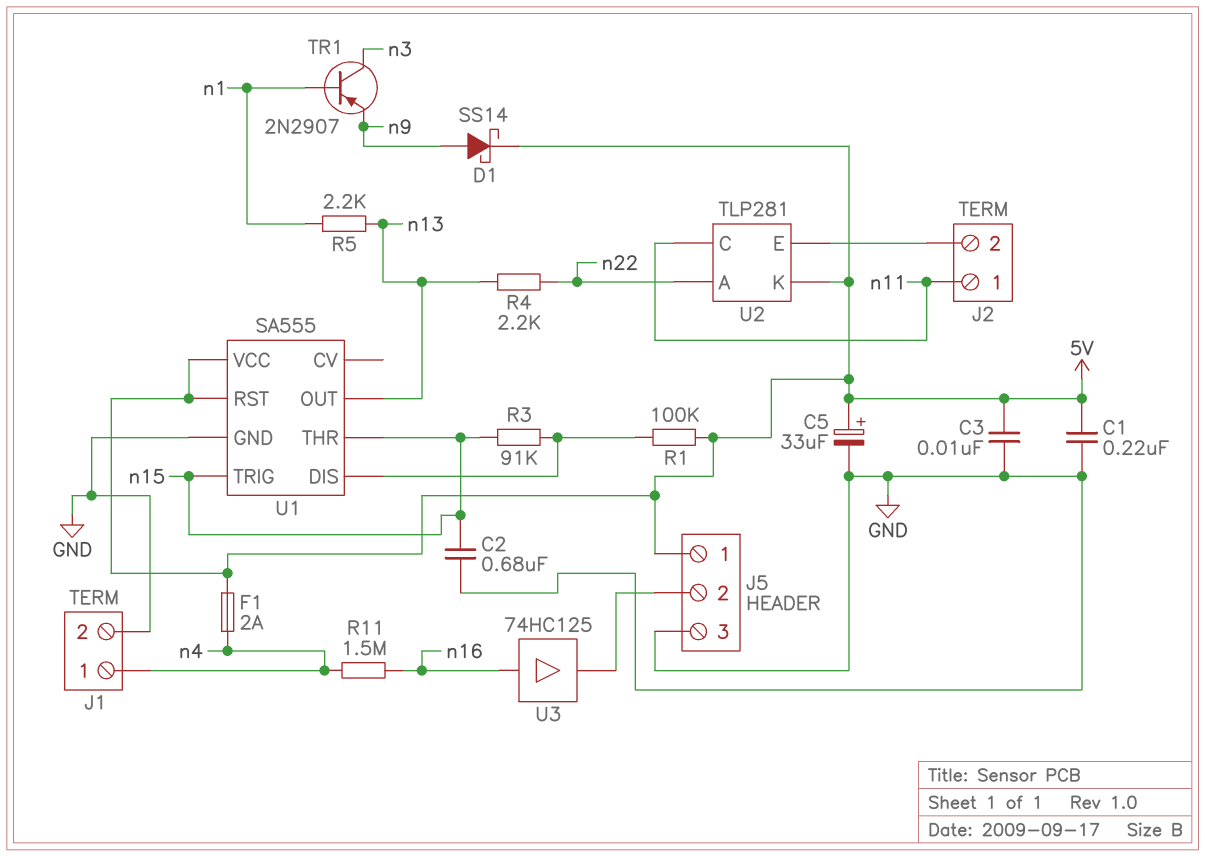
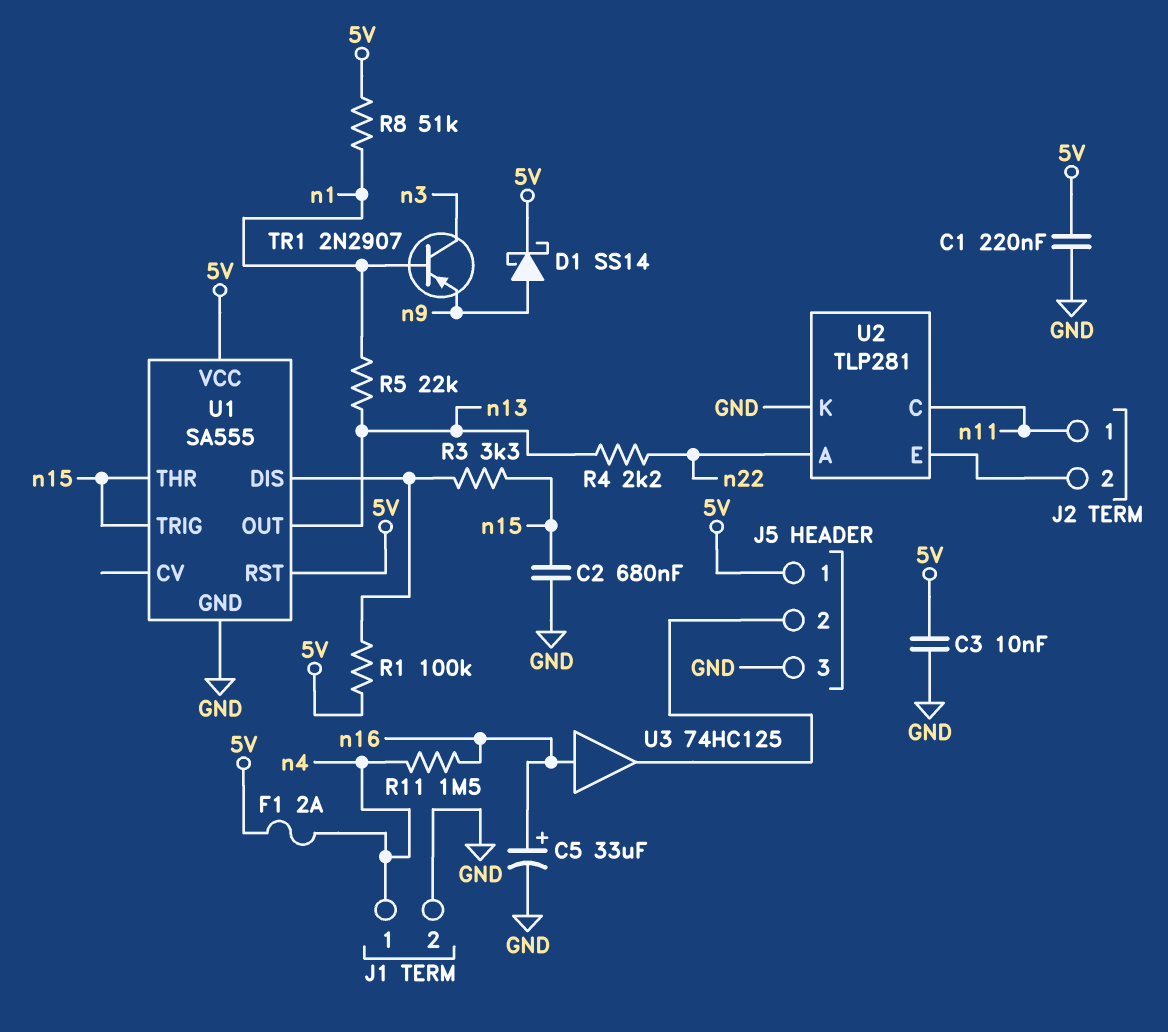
C5: 33uF (plus 5V, minus GND) -> 33uF (plus n16, minus GND)
R3: 91k (U1/DIS, n15) -> 3.3k (U1/DIS, n15)
R5: 2.2k (n1, n13) -> 22k (n1, n13)
R8: none -> 51k (5V, n1)
U2 pin K: 5V -> GND

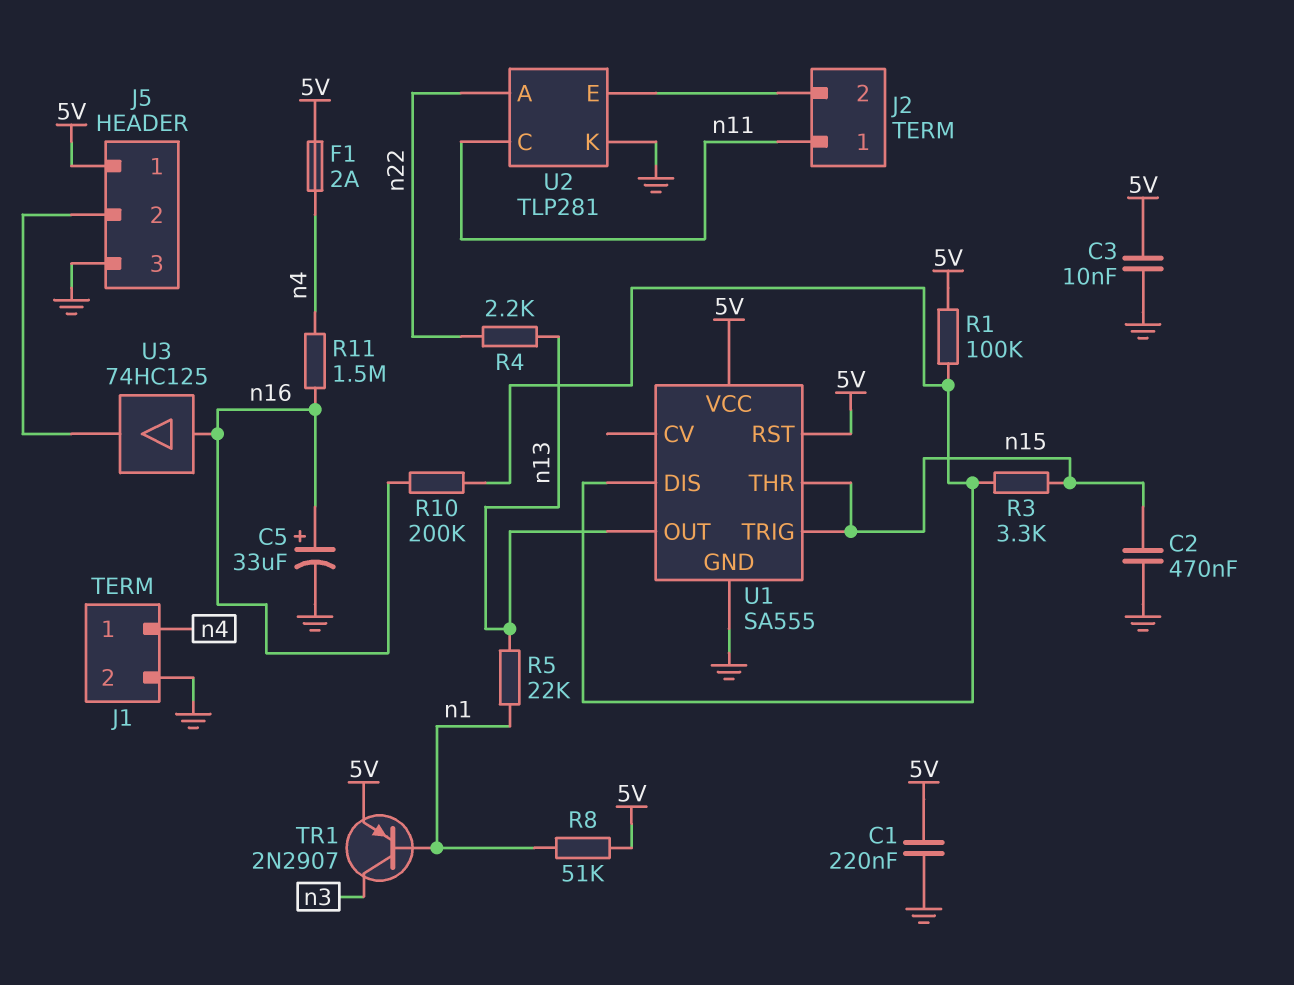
C2: 680nF (GND, n15) -> 470nF (GND, n15)
D1: schottky SS14 (A n9, K 5V) -> none
R10: none -> 200k (U1/DIS, n16)
TR1: PNP 2N2907 (B n1, C n3, E n9) -> PNP 2N2907 (B n1, C n3, E 5V)

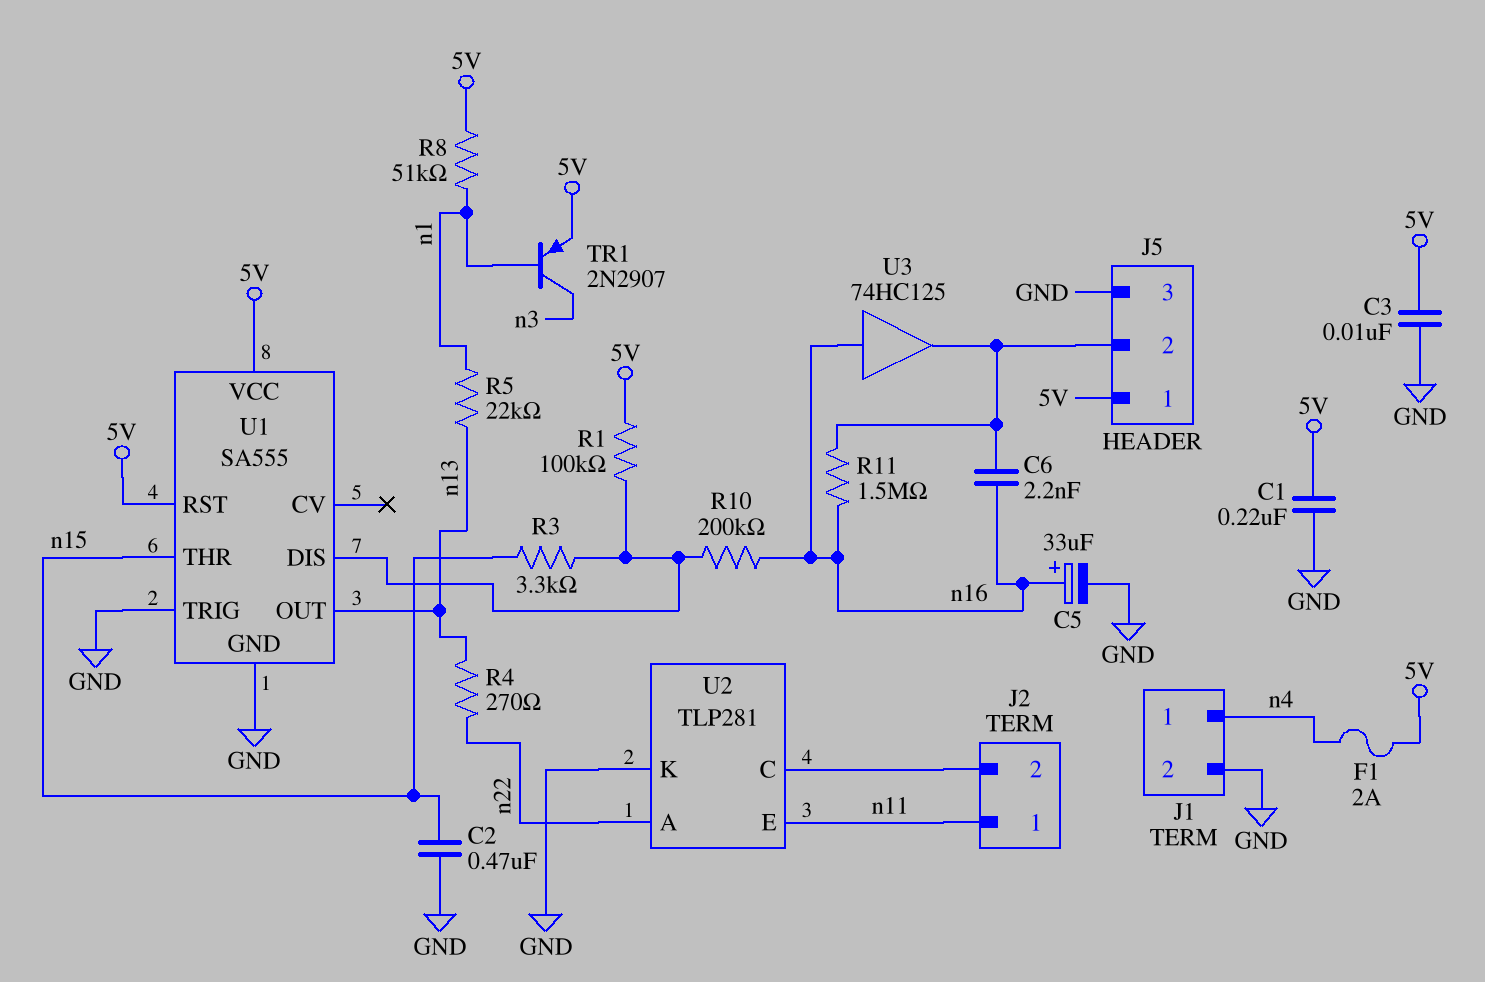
C6: none -> 2.2nF (J5/2, n16)
R4: 2.2k (n13, n22) -> 270 (n13, n22)
R11: 1.5M (n4, n16) -> 1.5M (J5/2, n16)
U1 pin TRIG: n15 -> GND
U2 pin C: n11 -> J2/2
U2 pin E: J2/2 -> n11

